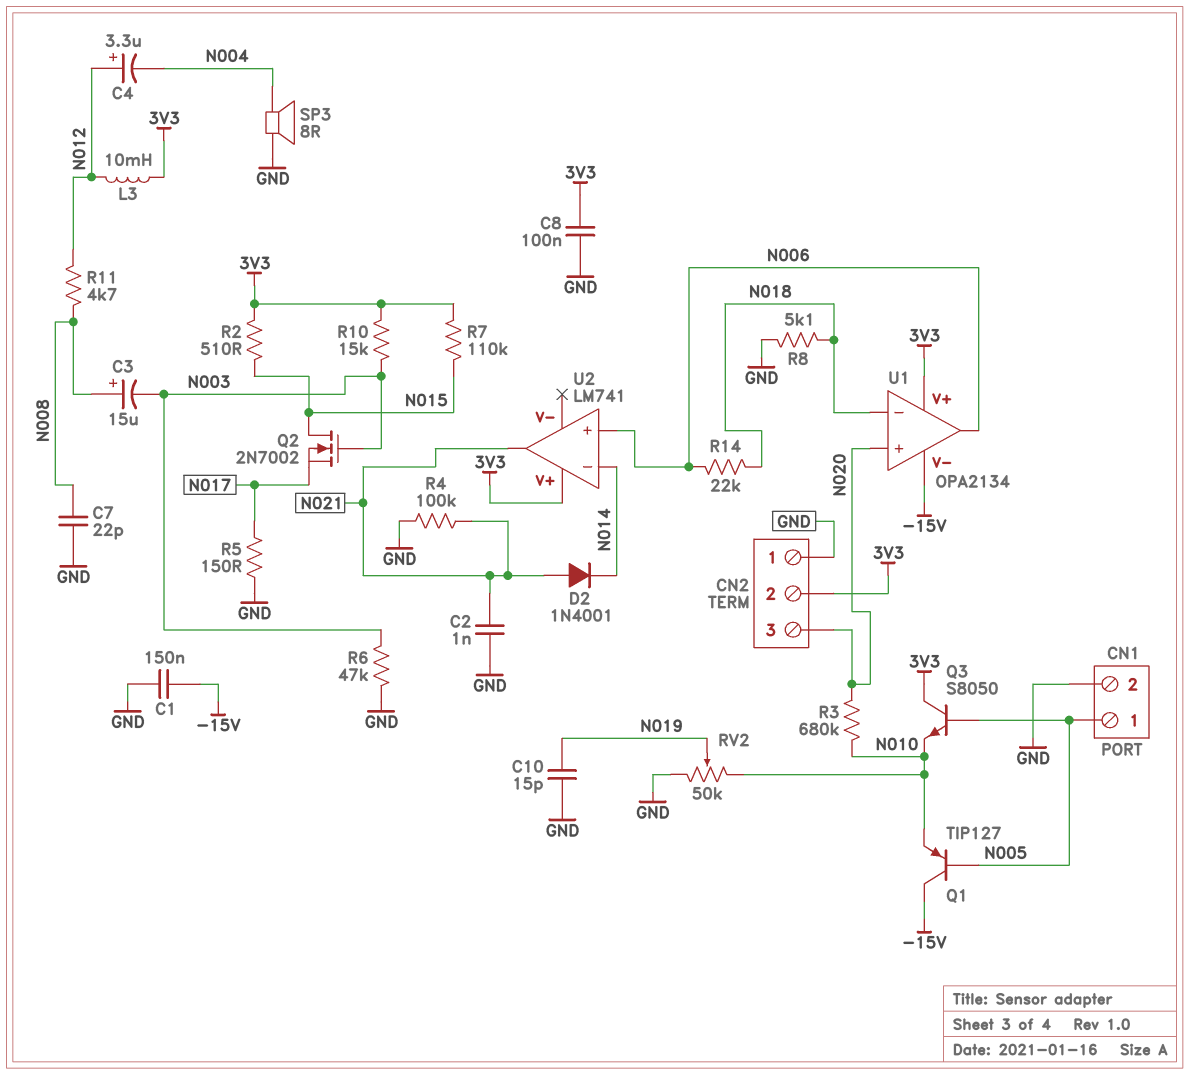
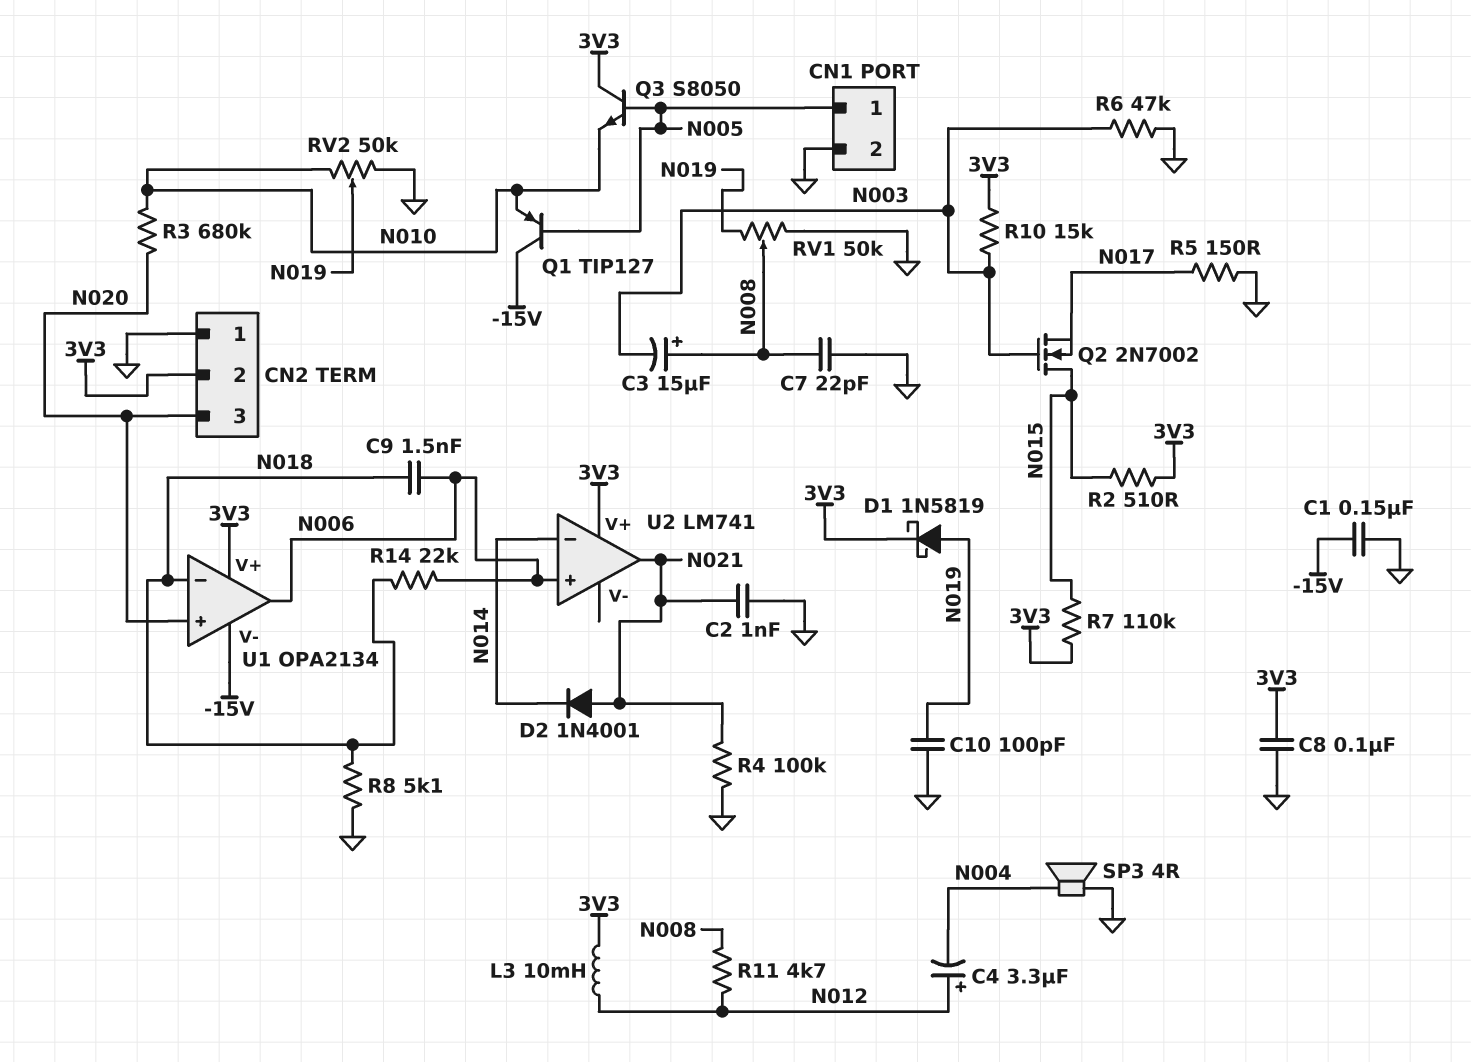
C9: none -> 1.5nF (N006, N018)
C10: 15pF (GND, N019) -> 100pF (GND, N019)
D1: none -> schottky 1N5819 (A N019, K 3V3)
RV1: none -> 50k (GND, N019, wiper N008)
SP3: speaker 8R (GND, N004) -> speaker 4R (GND, N004)

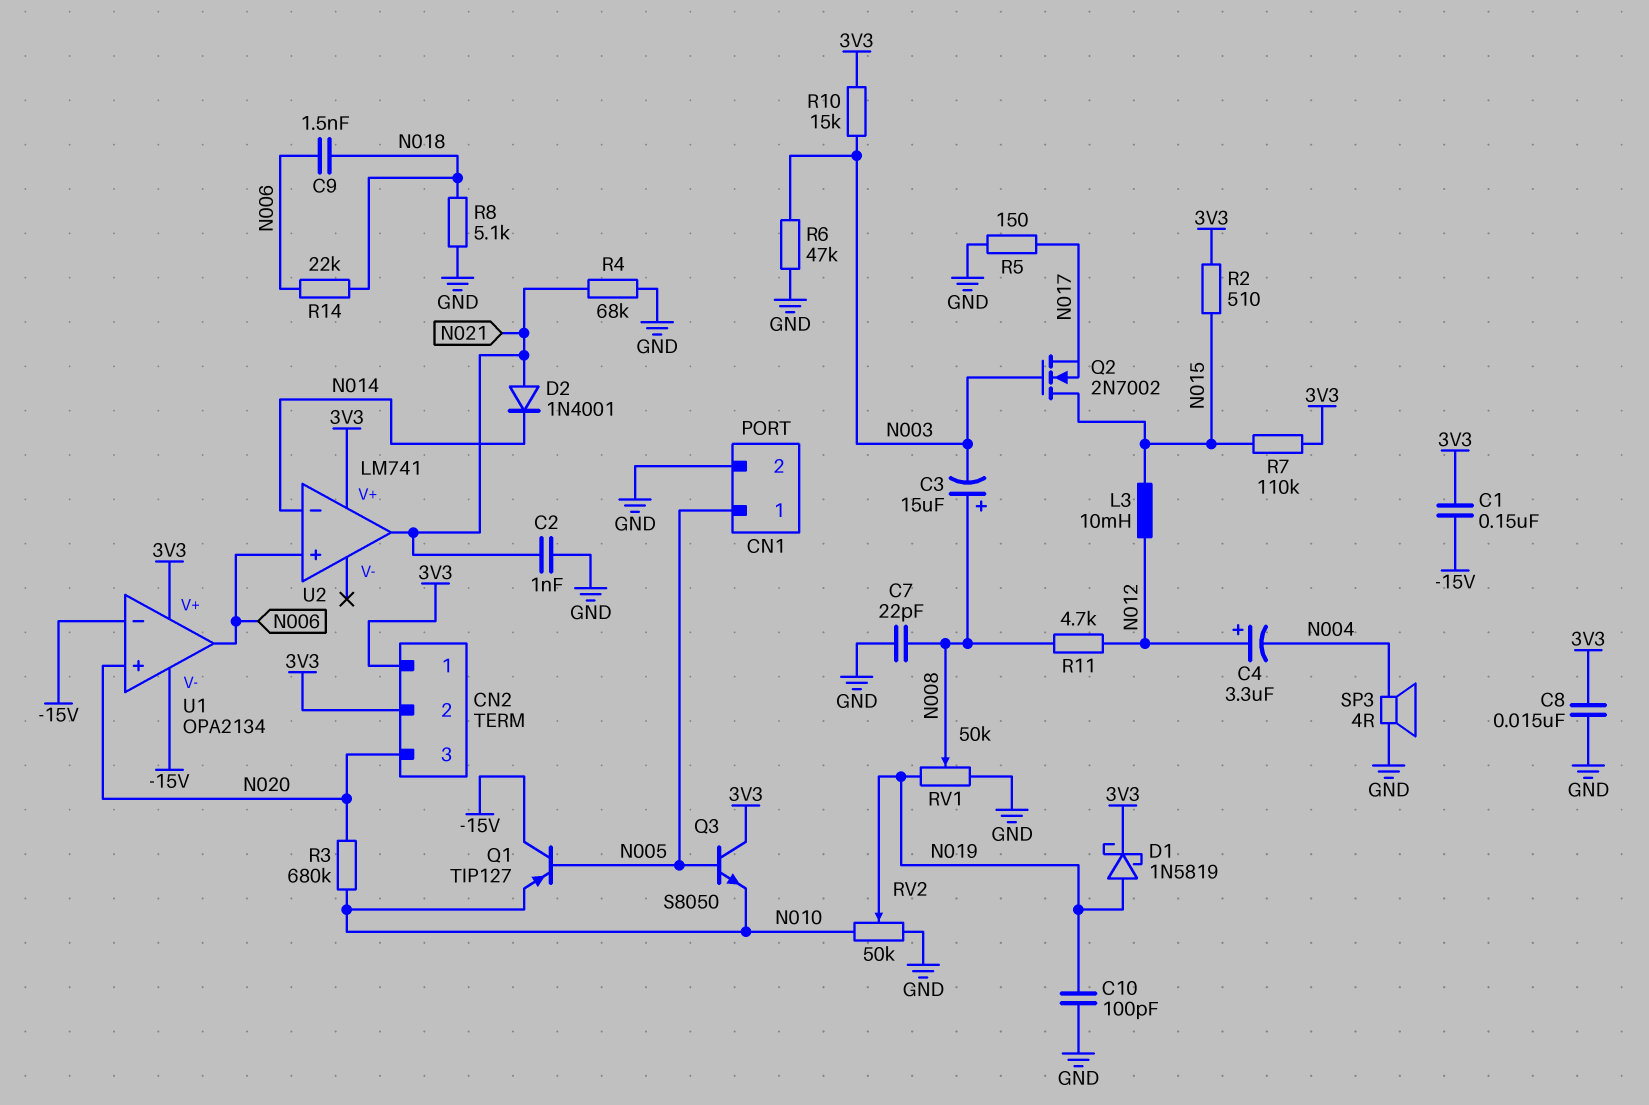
C1: 150nF (-15V, GND) -> 150nF (-15V, 3V3)
C8: 100nF (3V3, GND) -> 15nF (3V3, GND)
CN2 pin 1: GND -> 3V3
L3: 10mH (3V3, N012) -> 10mH (N012, N015)
R4: 100k (GND, N021) -> 68k (GND, N021)
U1 pin in-: N018 -> -15V

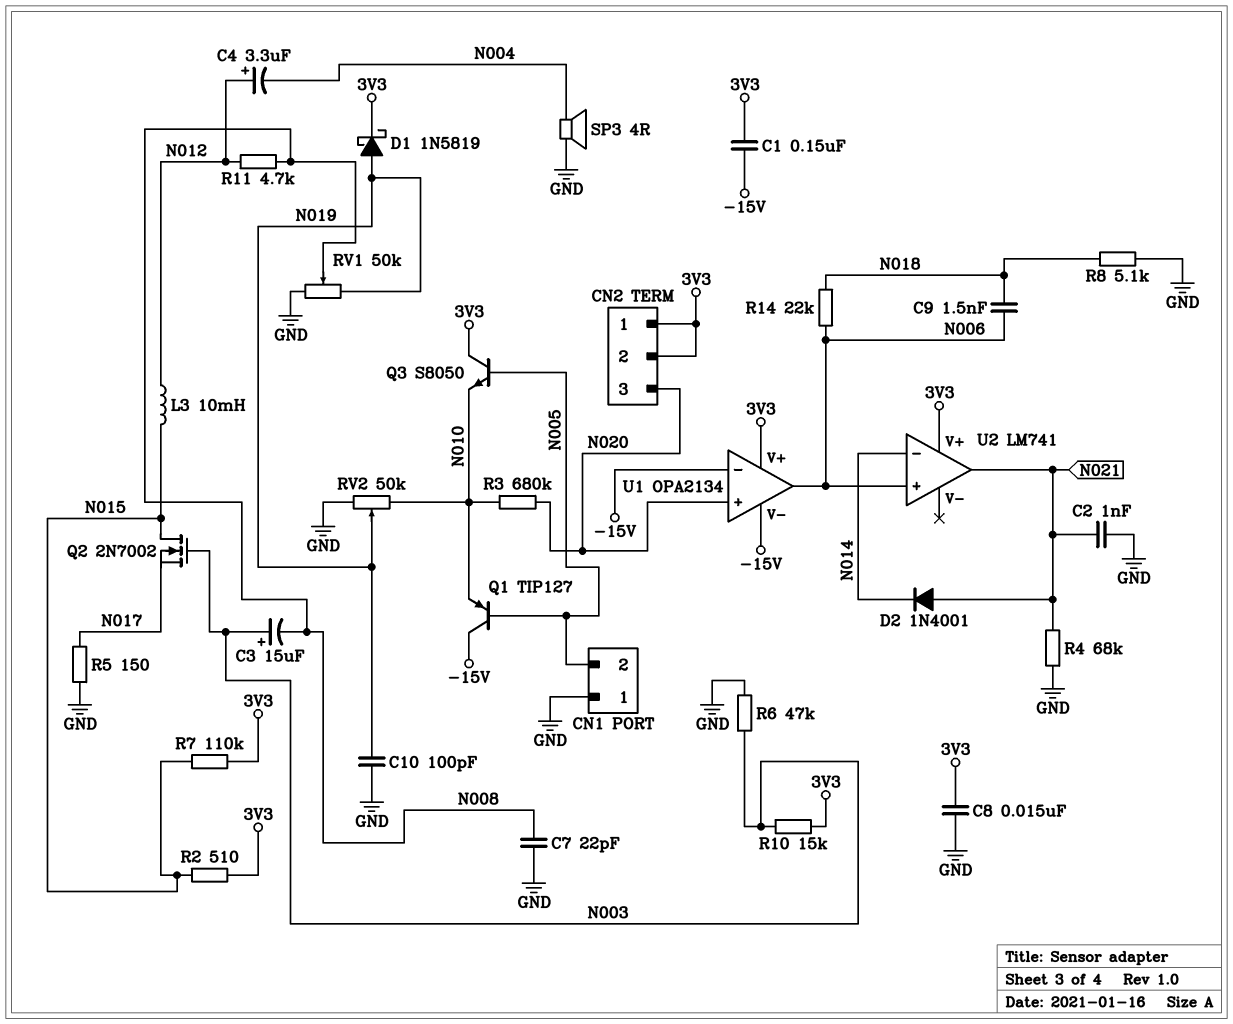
C3: 15uF (plus N008, minus N003) -> 15uF (plus N003, minus N008)
CN1 pin 1: N005 -> GND
CN1 pin 2: GND -> N005

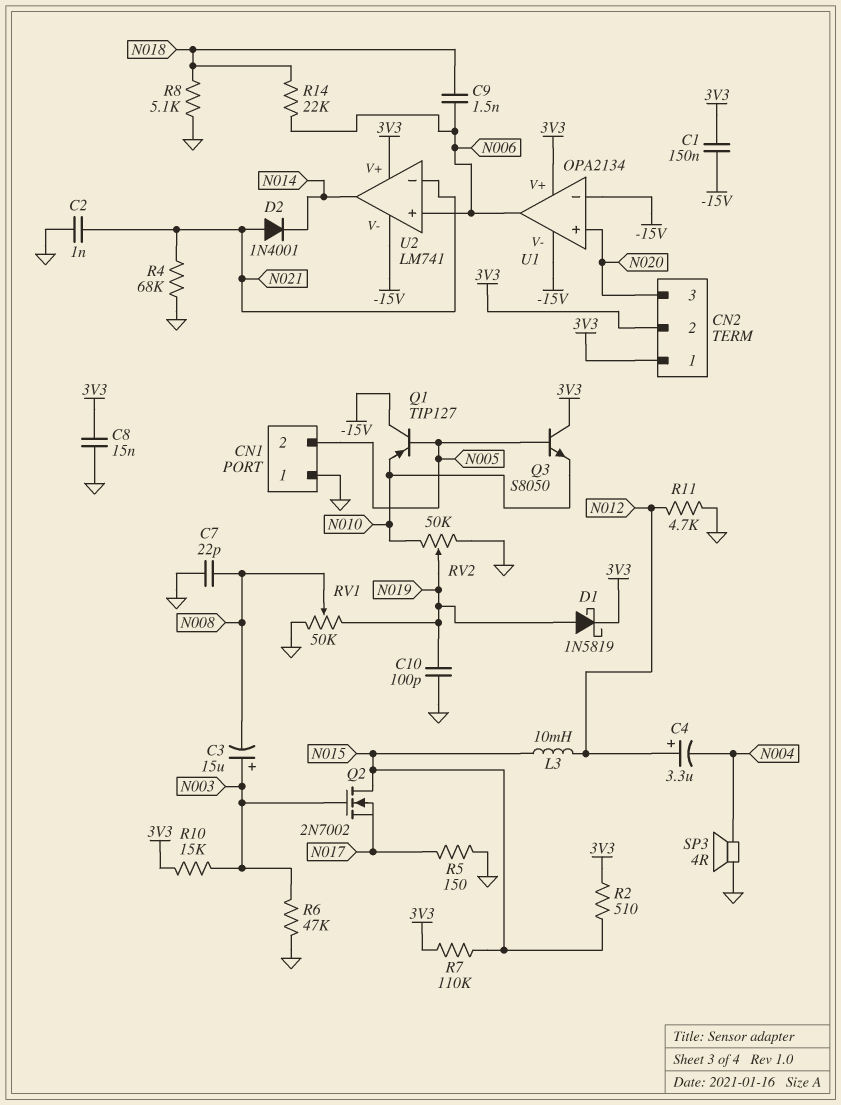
R3: 680k (N010, N020) -> none
R11: 4.7k (N008, N012) -> 4.7k (GND, N012)
U2 pin V-: none -> -15V
U2 pin in-: N014 -> N021
U2 pin out: N021 -> N014

